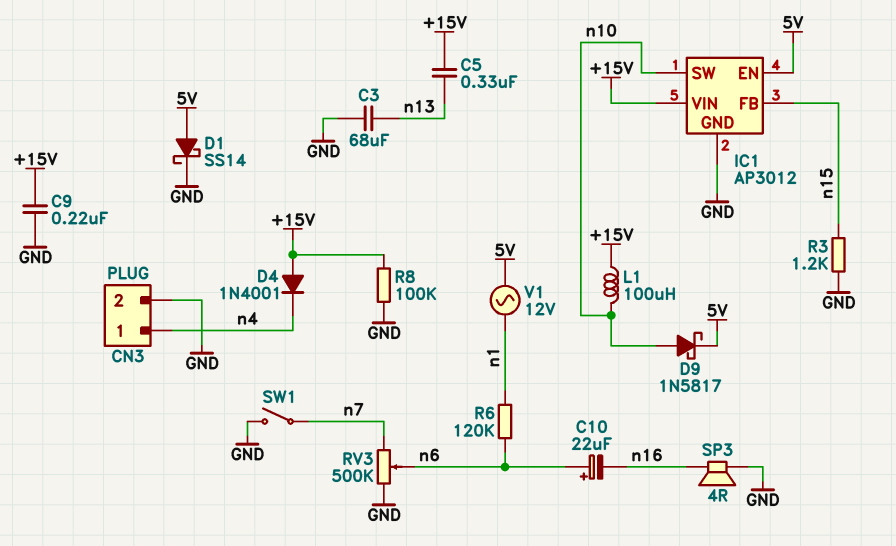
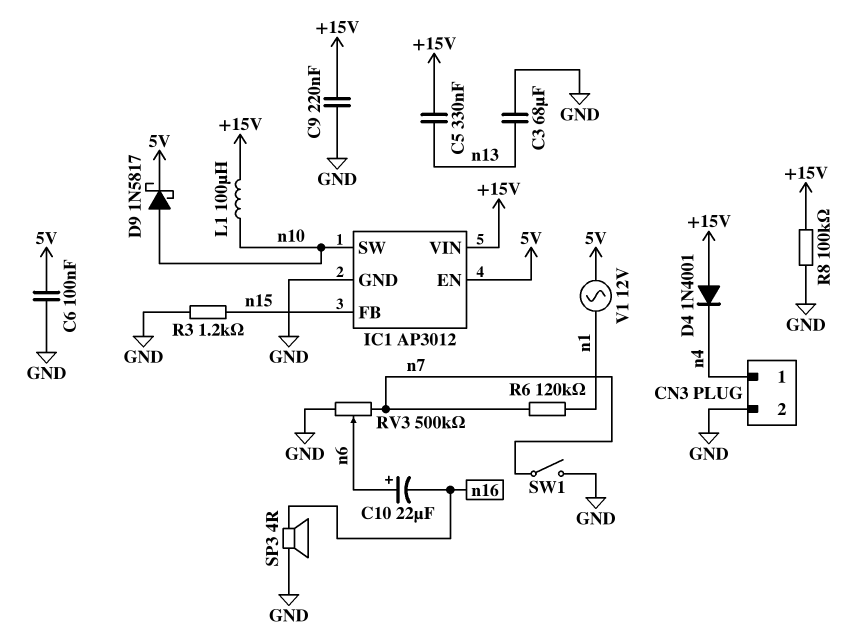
C6: none -> 100nF (5V, GND)
D1: schottky SS14 (A 5V, K GND) -> none
R6: 120k (n1, n6) -> 120k (n1, n7)

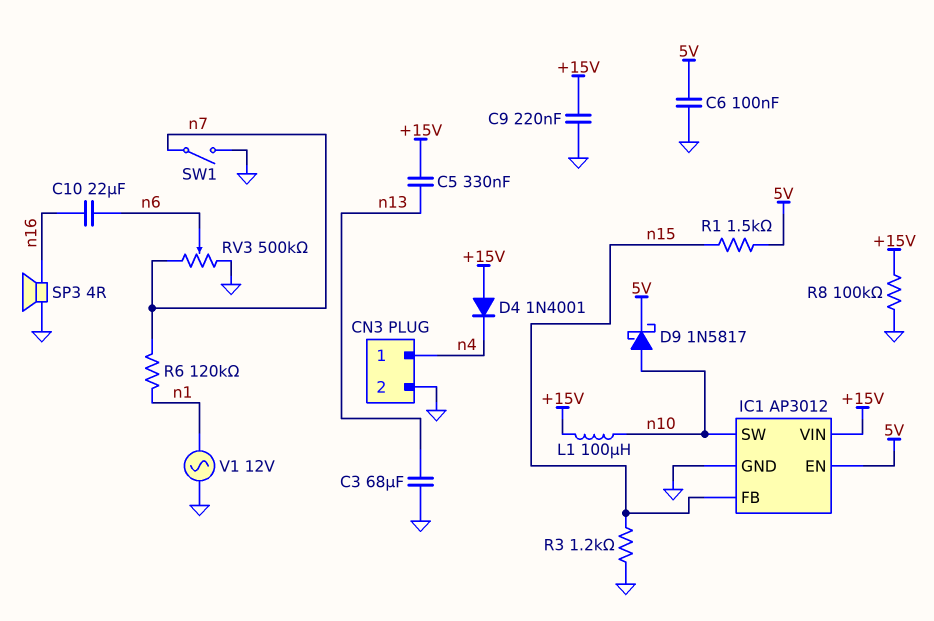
C10: 22uF (plus n6, minus n16) -> 22uF (n6, n16)
R1: none -> 1.5k (5V, n15)
V1: AC 12V (5V, n1) -> AC 12V (GND, n1)

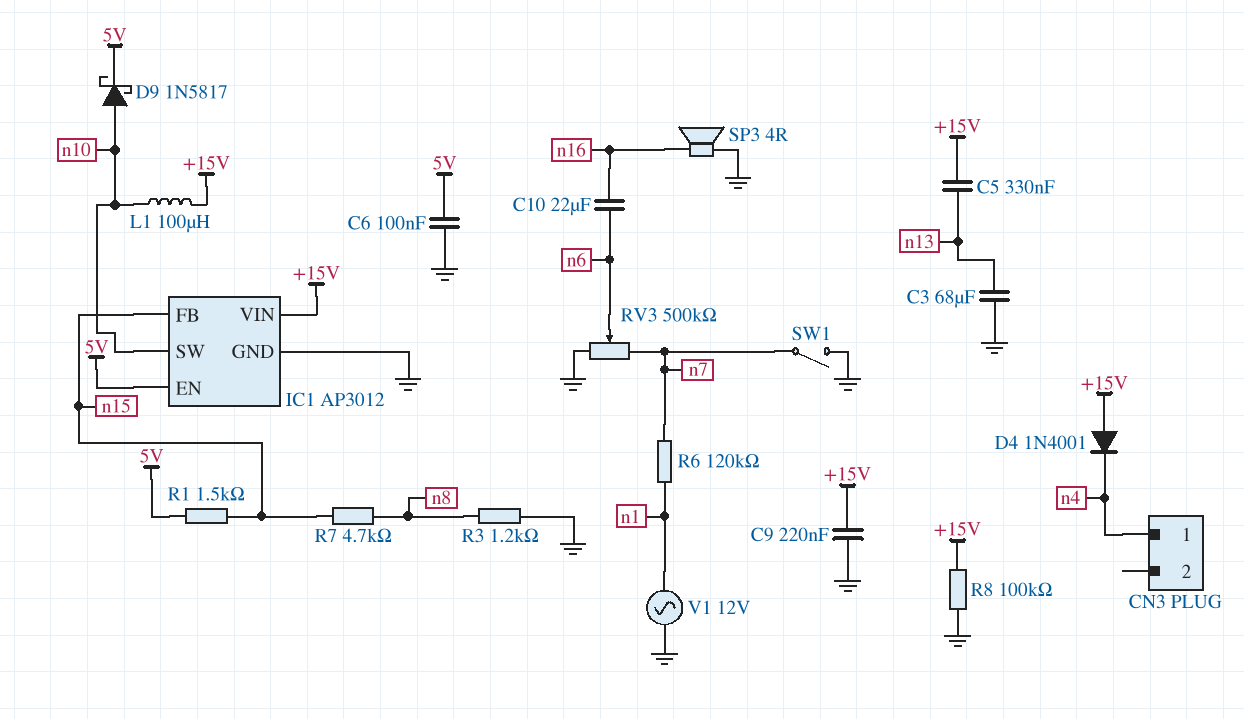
CN3 pin 2: GND -> none
R3: 1.2k (GND, n15) -> 1.2k (GND, n8)
R7: none -> 4.7k (n8, n15)

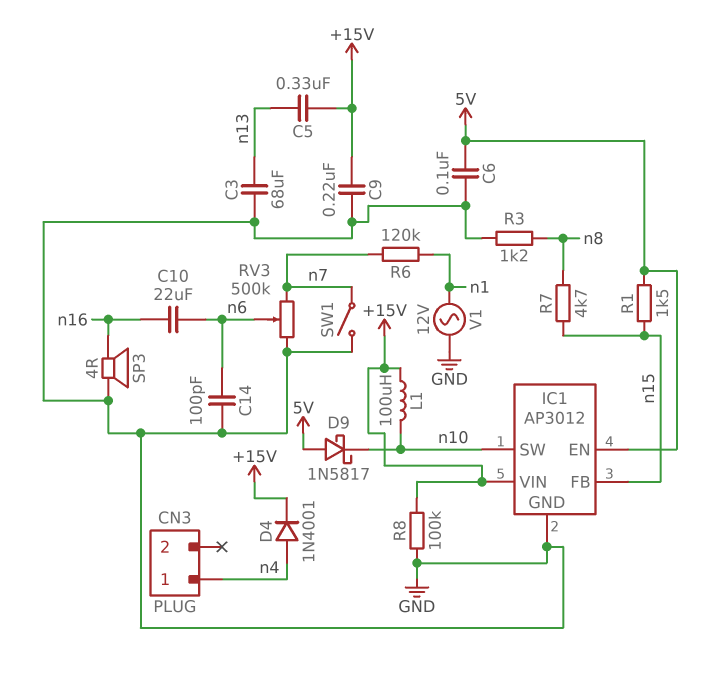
C14: none -> 100pF (GND, n6)
D4: diode 1N4001 (A +15V, K n4) -> diode 1N4001 (A n4, K +15V)
D9: schottky 1N5817 (A n10, K 5V) -> schottky 1N5817 (A 5V, K n10)

